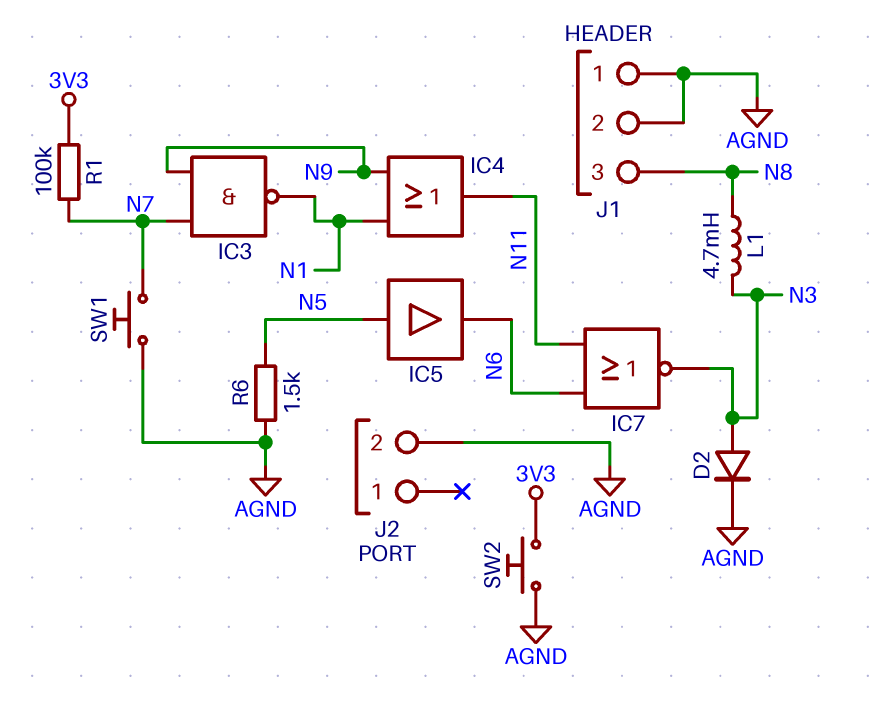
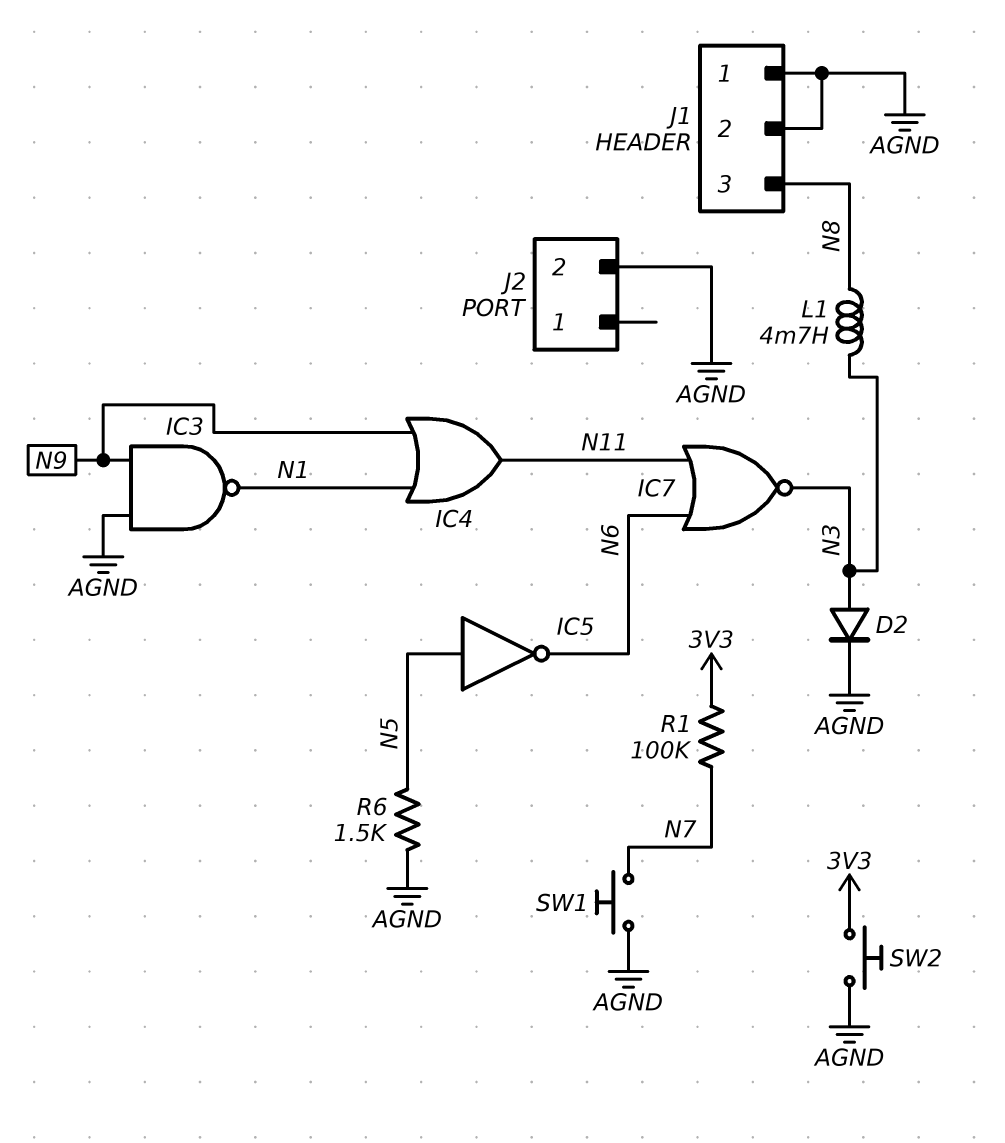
IC3: NAND (in N7, in N9, out N1) -> NAND (in AGND, in N9, out N1)
IC5: buffer (in N5, out N6) -> NOT (in N5, out N6)

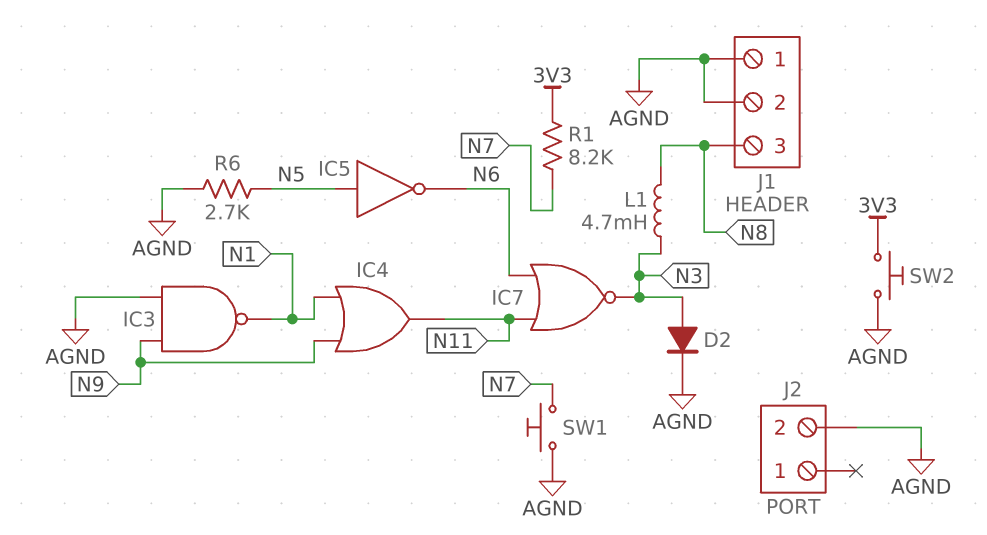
R1: 100k (3V3, N7) -> 8.2k (3V3, N7)
R6: 1.5k (AGND, N5) -> 2.7k (AGND, N5)

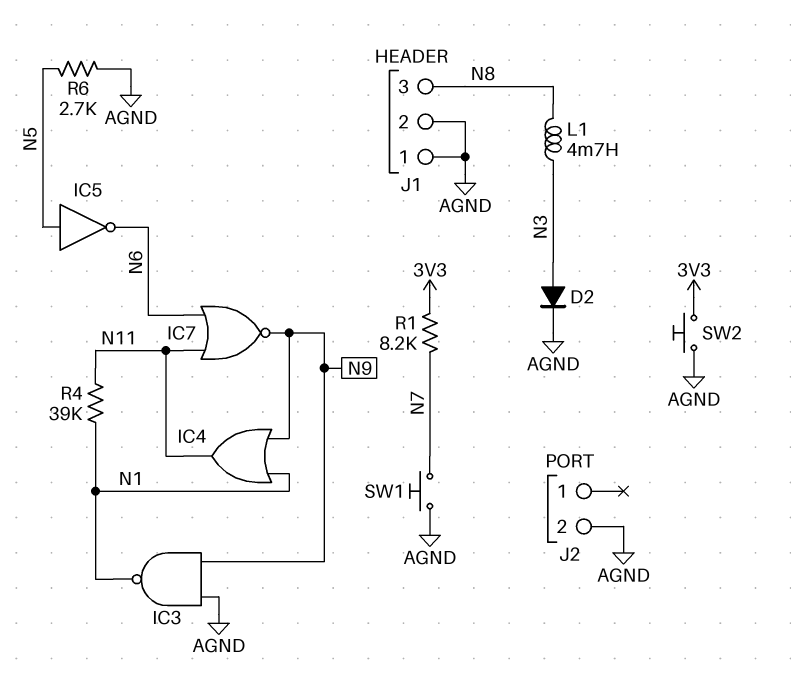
IC7: NOR (in N6, in N11, out N3) -> NOR (in N6, in N11, out N9)
R4: none -> 39k (N1, N11)

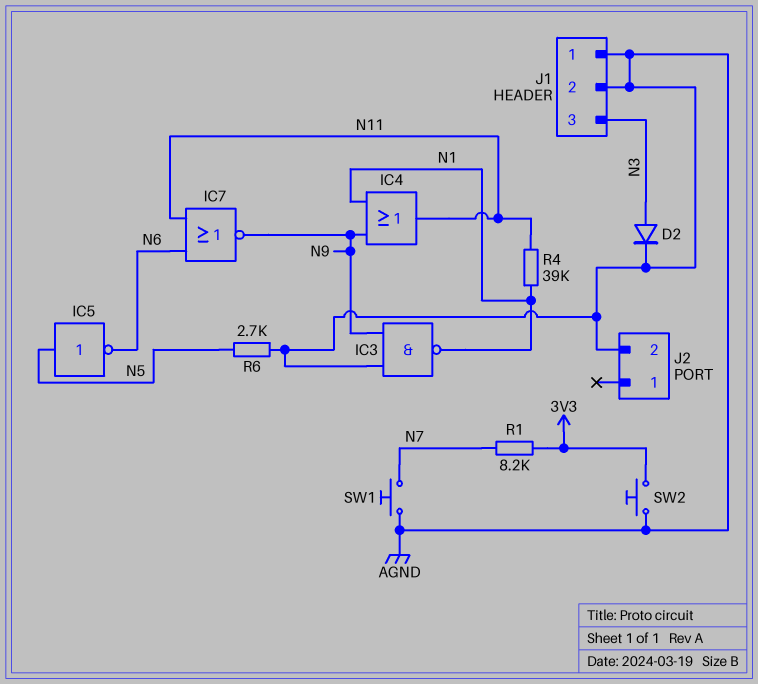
J1 pin 3: N8 -> N3
L1: 4.7mH (N3, N8) -> none

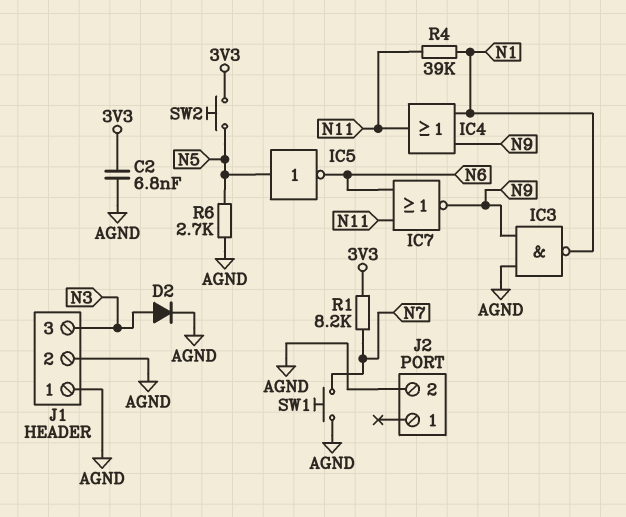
C2: none -> 6.8nF (3V3, AGND)
SW2: button (3V3, AGND) -> button (3V3, N5)

